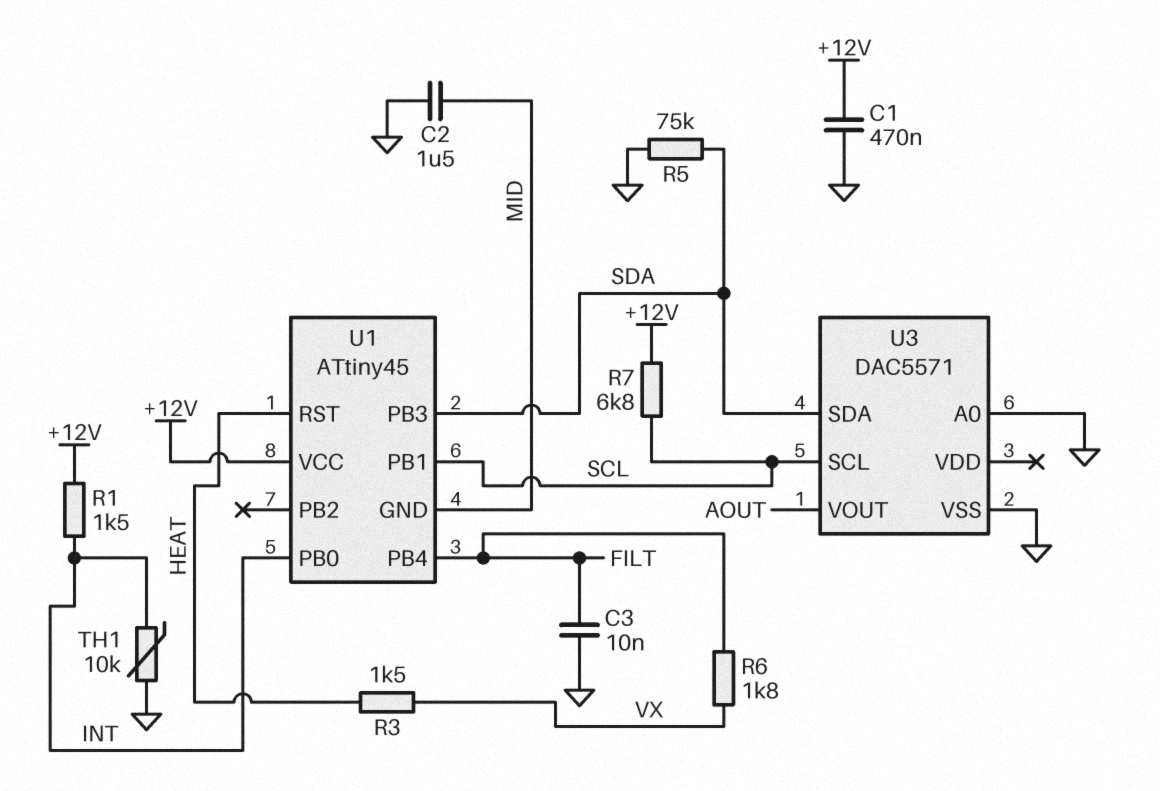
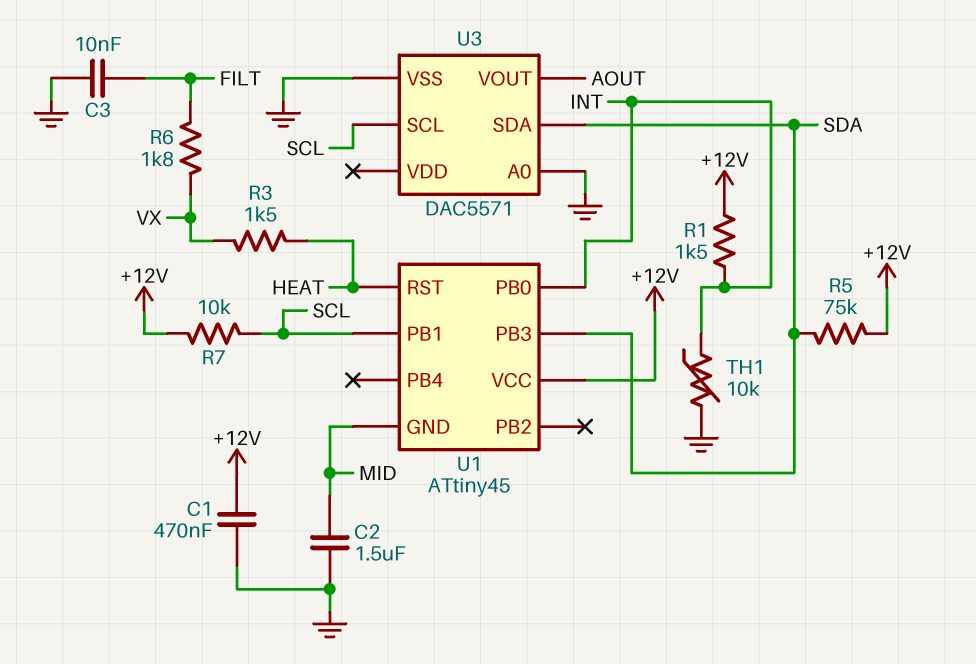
R5: 75k (GND, SDA) -> 75k (+12V, SDA)
R7: 6.8k (+12V, SCL) -> 10k (+12V, SCL)
U1 pin PB4: FILT -> none

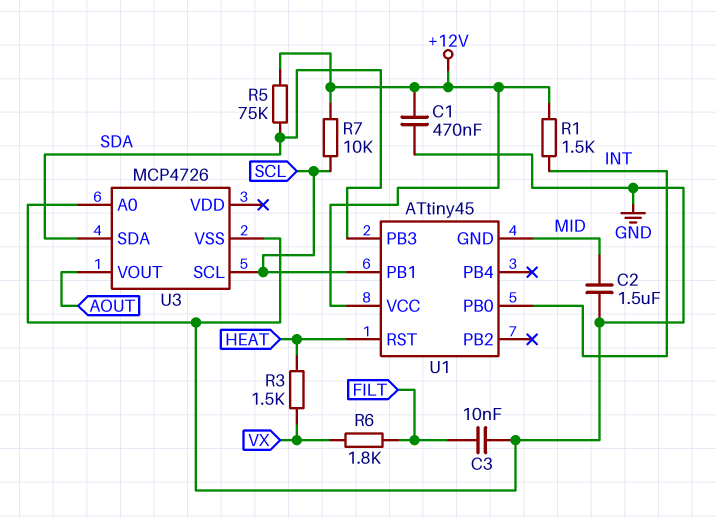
TH1: 10k (GND, INT) -> none
U3: DAC5571 -> MCP4726

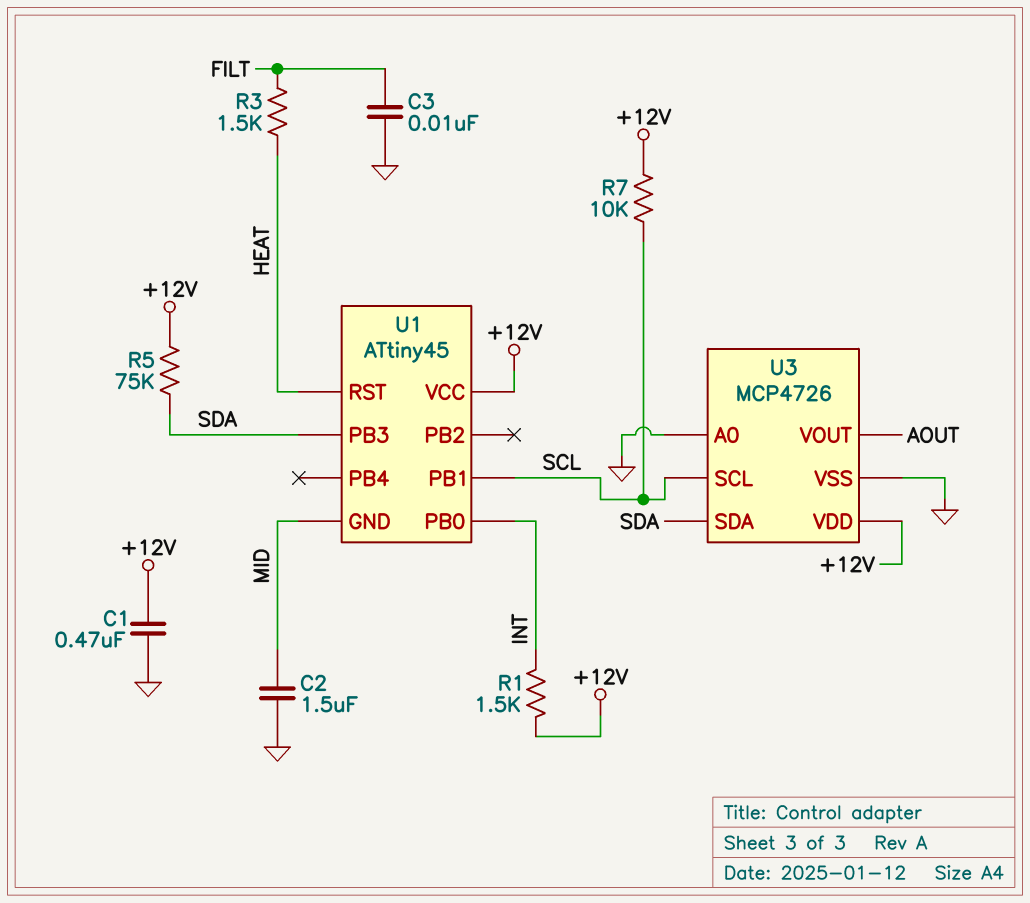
R3: 1.5k (HEAT, VX) -> 1.5k (FILT, HEAT)
R6: 1.8k (FILT, VX) -> none
U3 pin VDD: none -> +12V

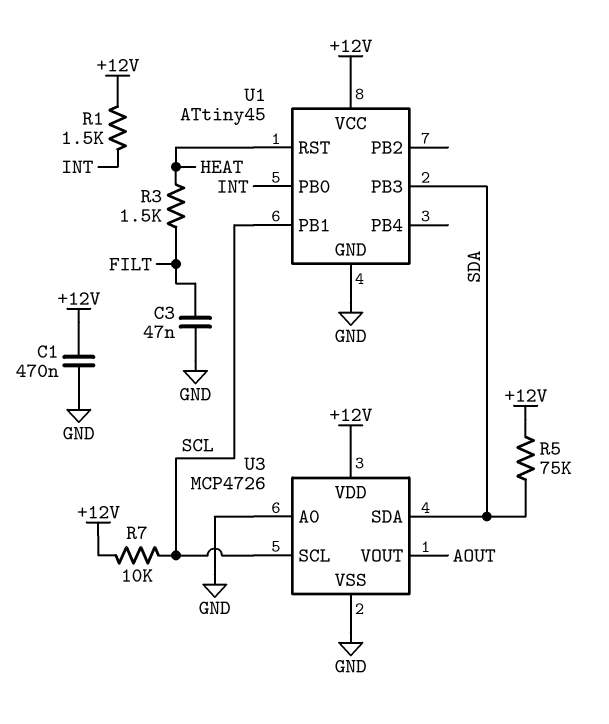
C2: 1.5uF (GND, MID) -> none
C3: 10nF (FILT, GND) -> 47nF (FILT, GND)
U1 pin GND: MID -> GND

